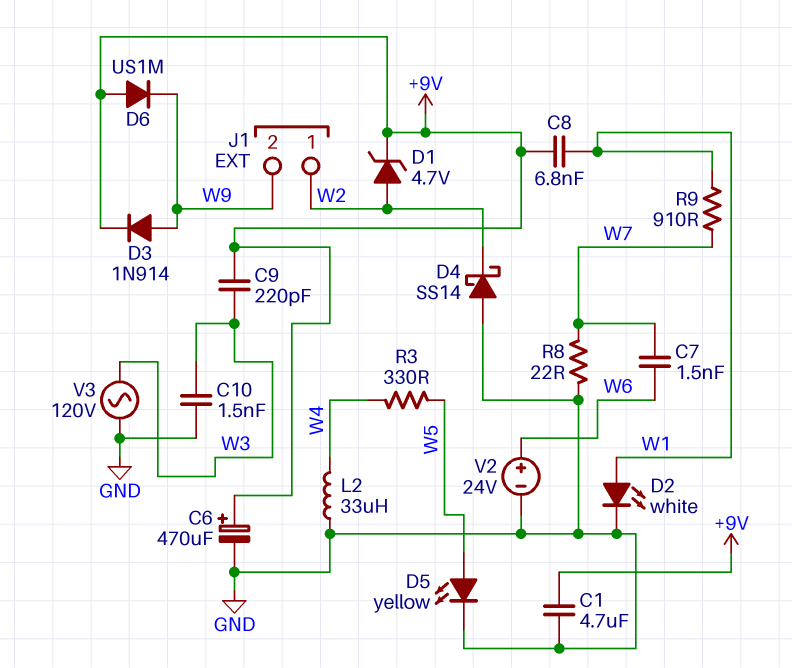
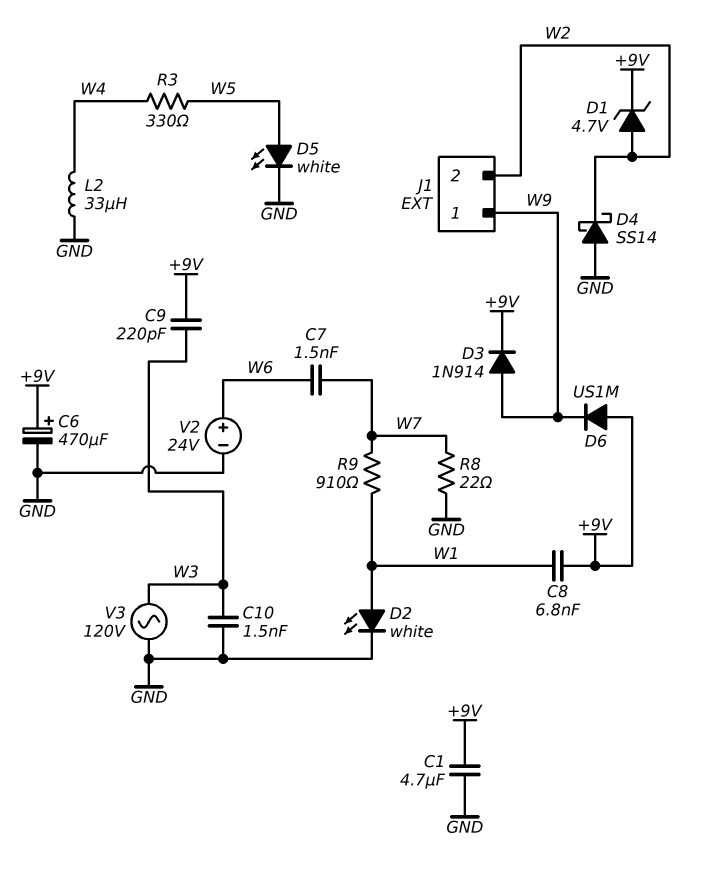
D5: LED yellow (A W5, K GND) -> LED white (A W5, K GND)
J1 pin 1: W2 -> W9
J1 pin 2: W9 -> W2

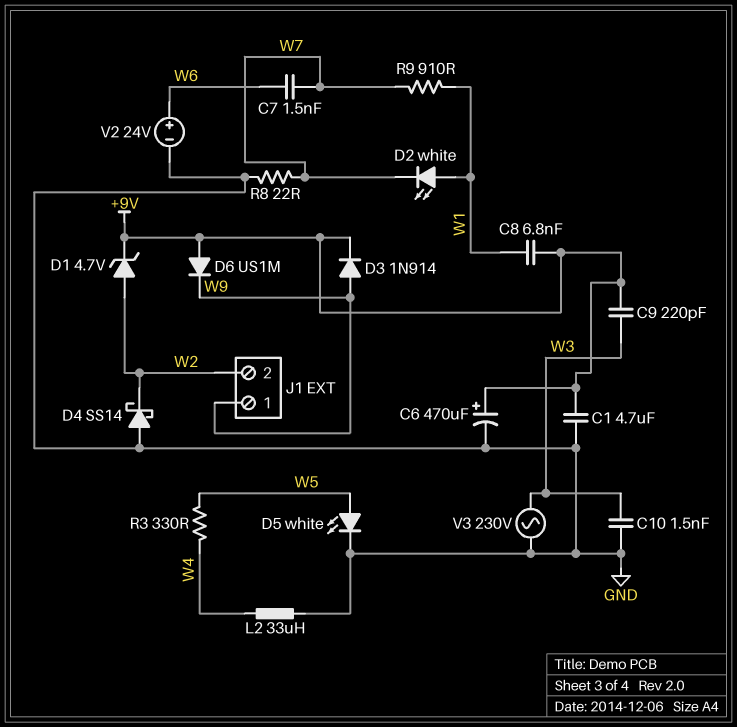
D2: LED white (A W1, K GND) -> LED white (A W1, K W7)
V3: AC 120V (GND, W3) -> AC 230V (GND, W3)

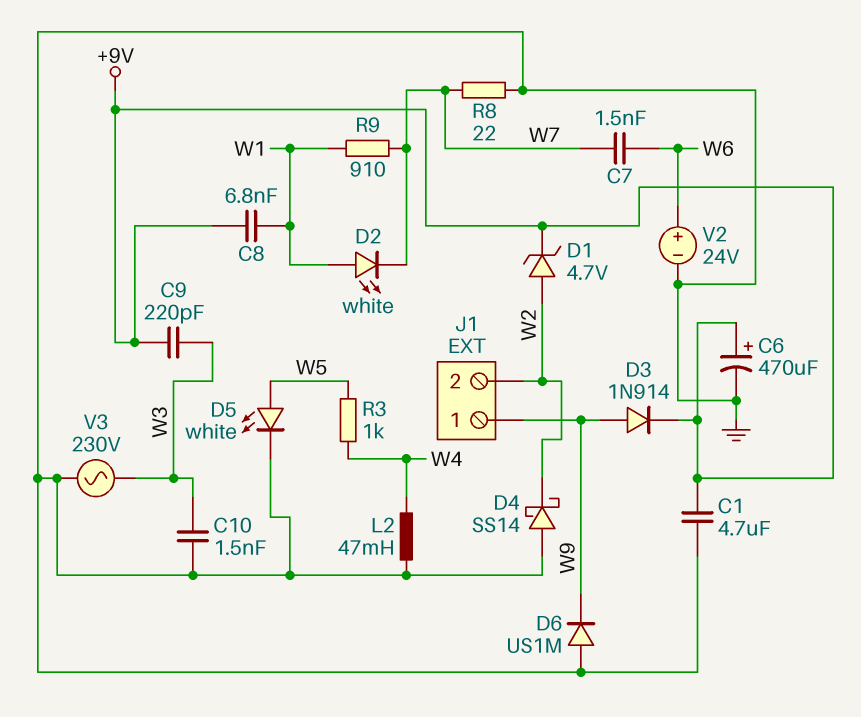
D6: diode US1M (A +9V, K W9) -> diode US1M (A GND, K W9)
L2: 33uH (GND, W4) -> 47mH (GND, W4)
R3: 330 (W4, W5) -> 1k (W4, W5)

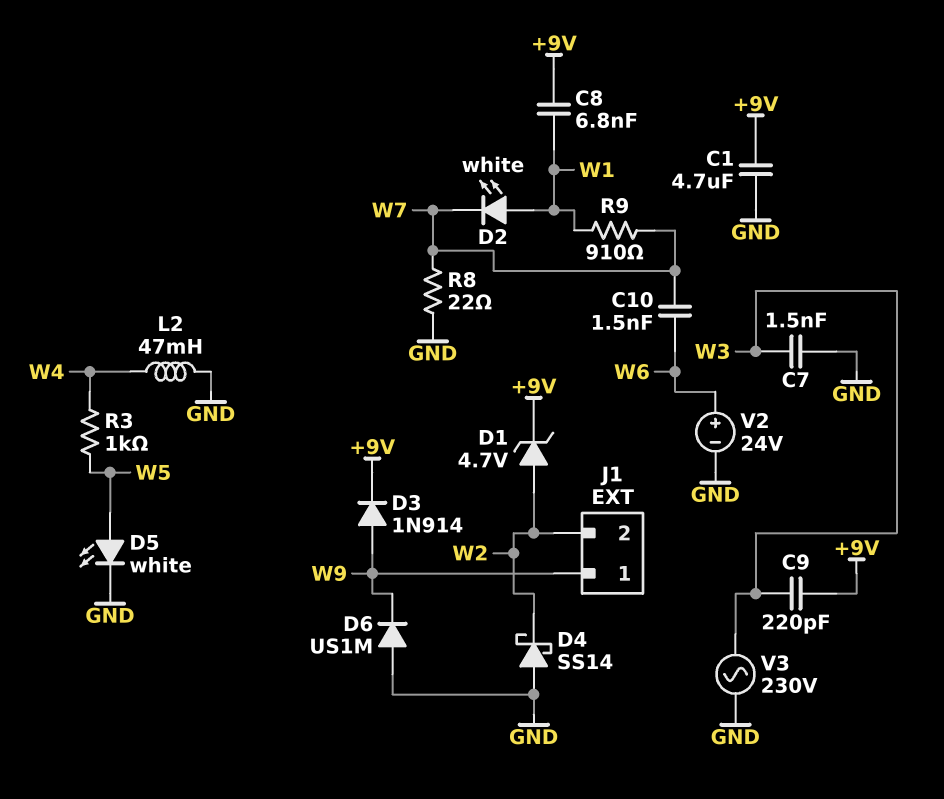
C6: 470uF (plus +9V, minus GND) -> none
C7: 1.5nF (W6, W7) -> 1.5nF (GND, W3)
C10: 1.5nF (GND, W3) -> 1.5nF (W6, W7)

